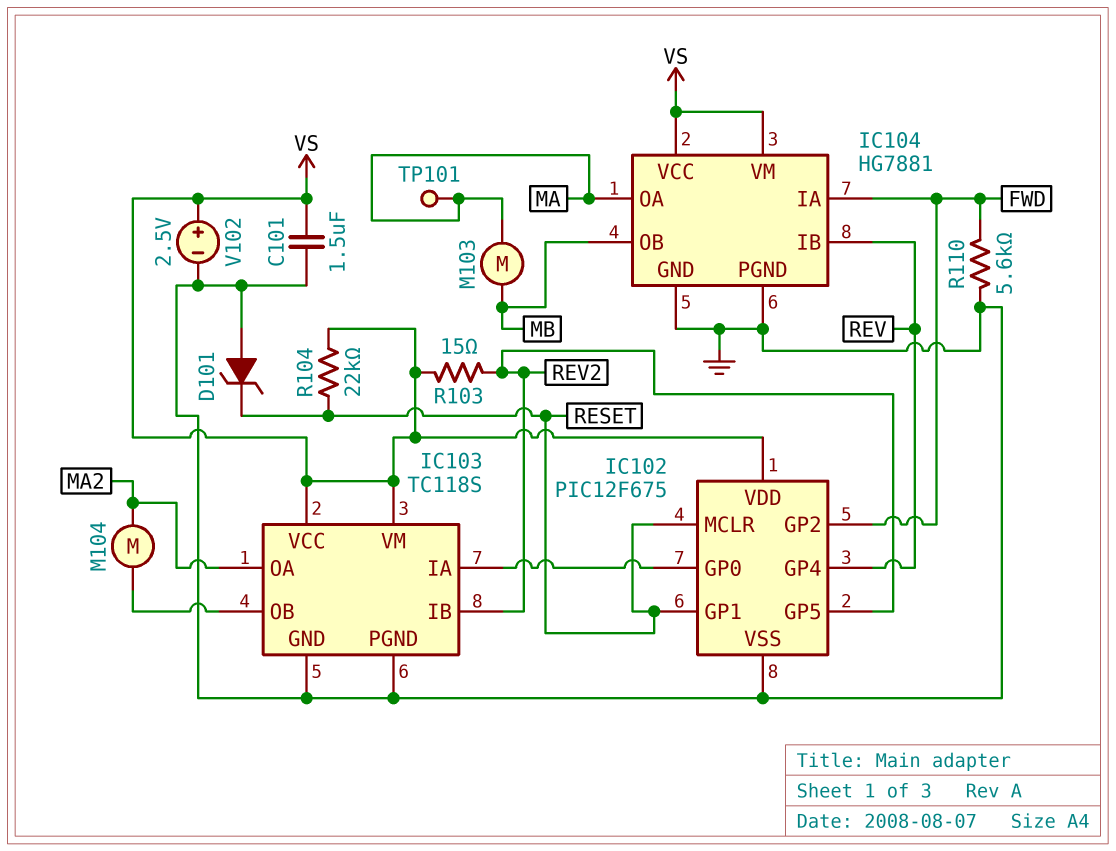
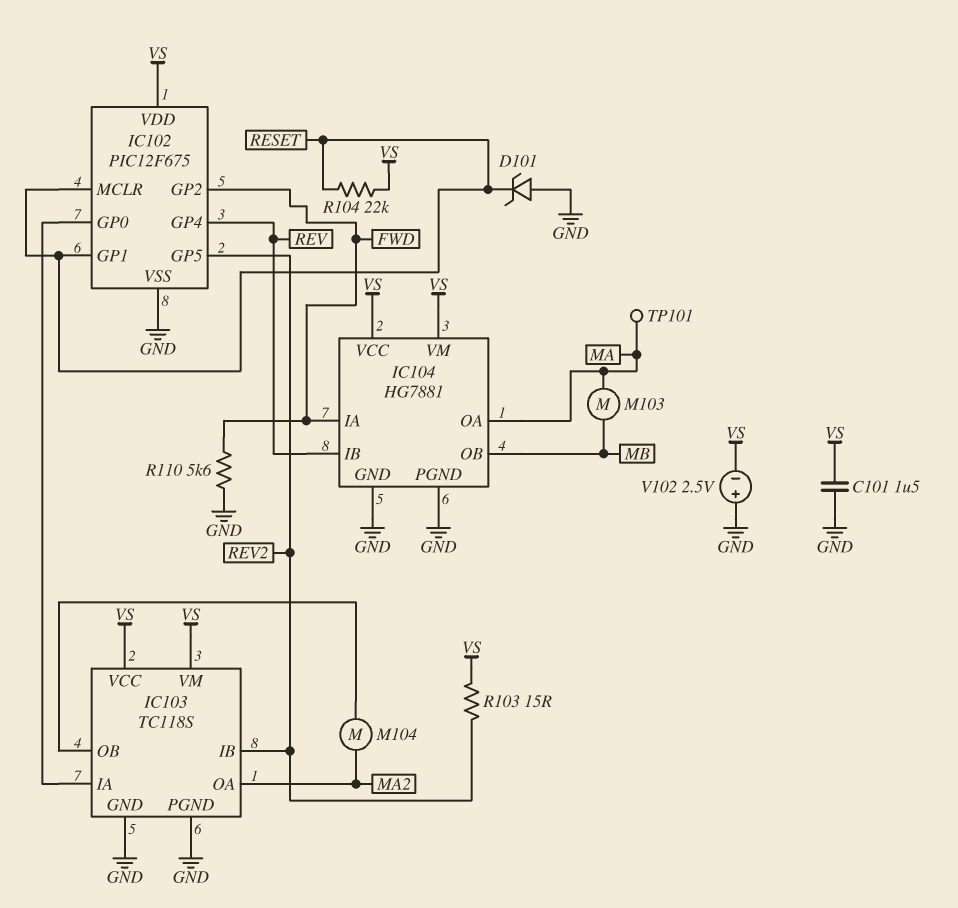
V102: 2.5V (plus VS, minus GND) -> 2.5V (plus GND, minus VS)

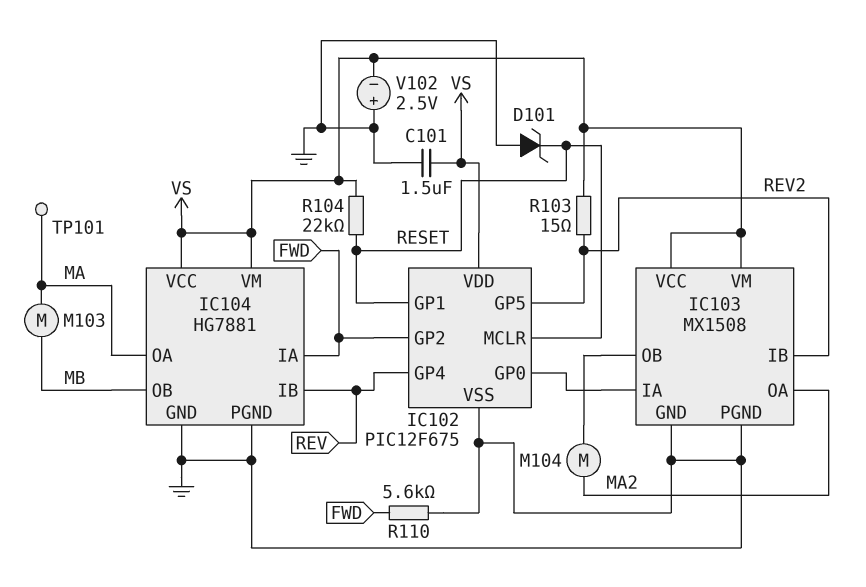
IC103: TC118S -> MX1508

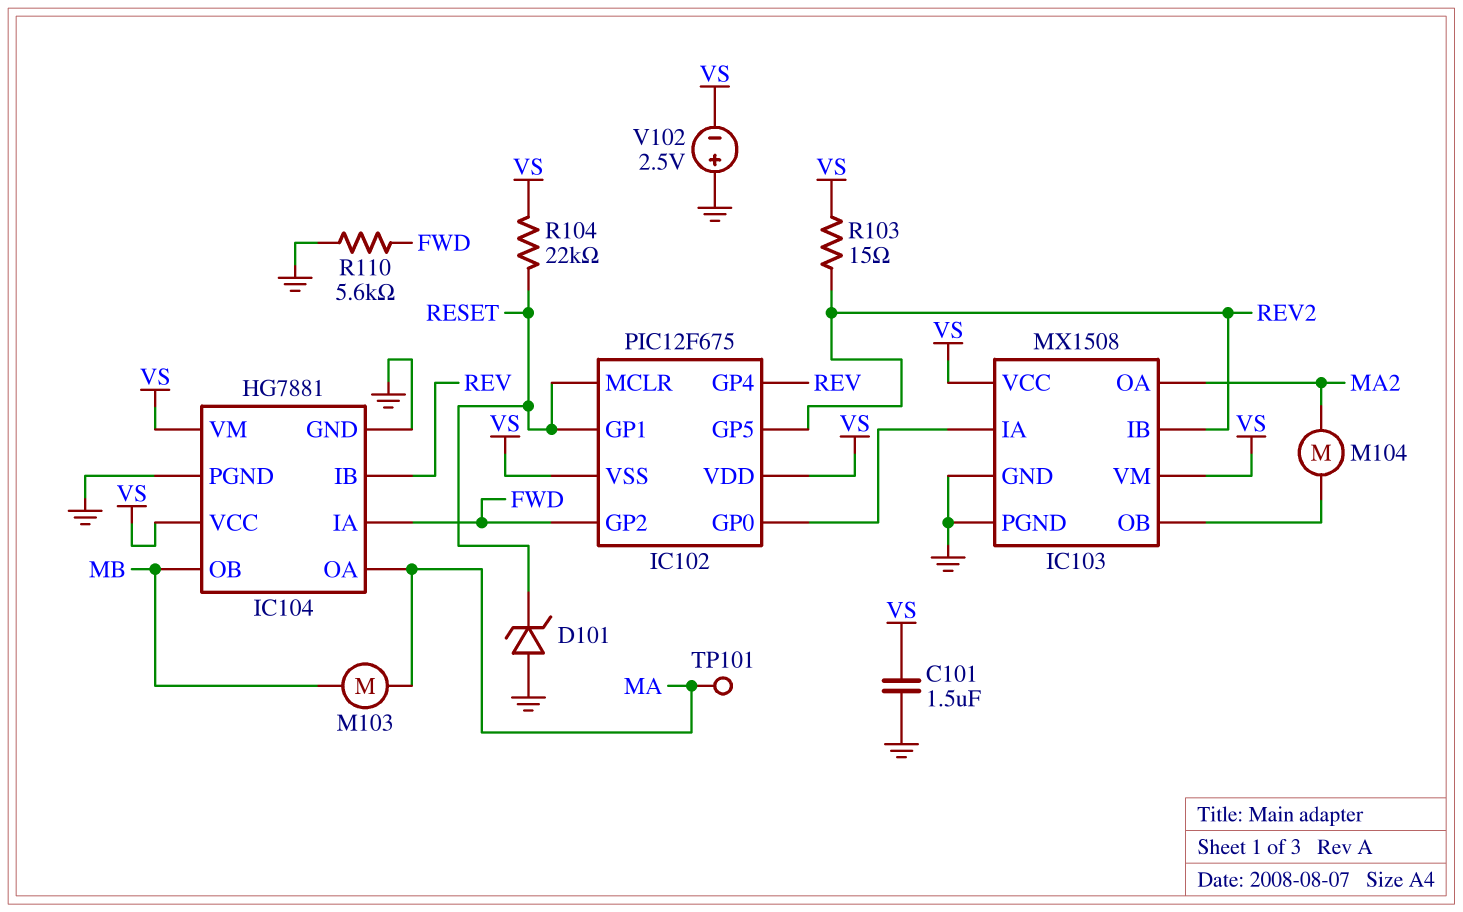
IC102 pin VSS: GND -> VS

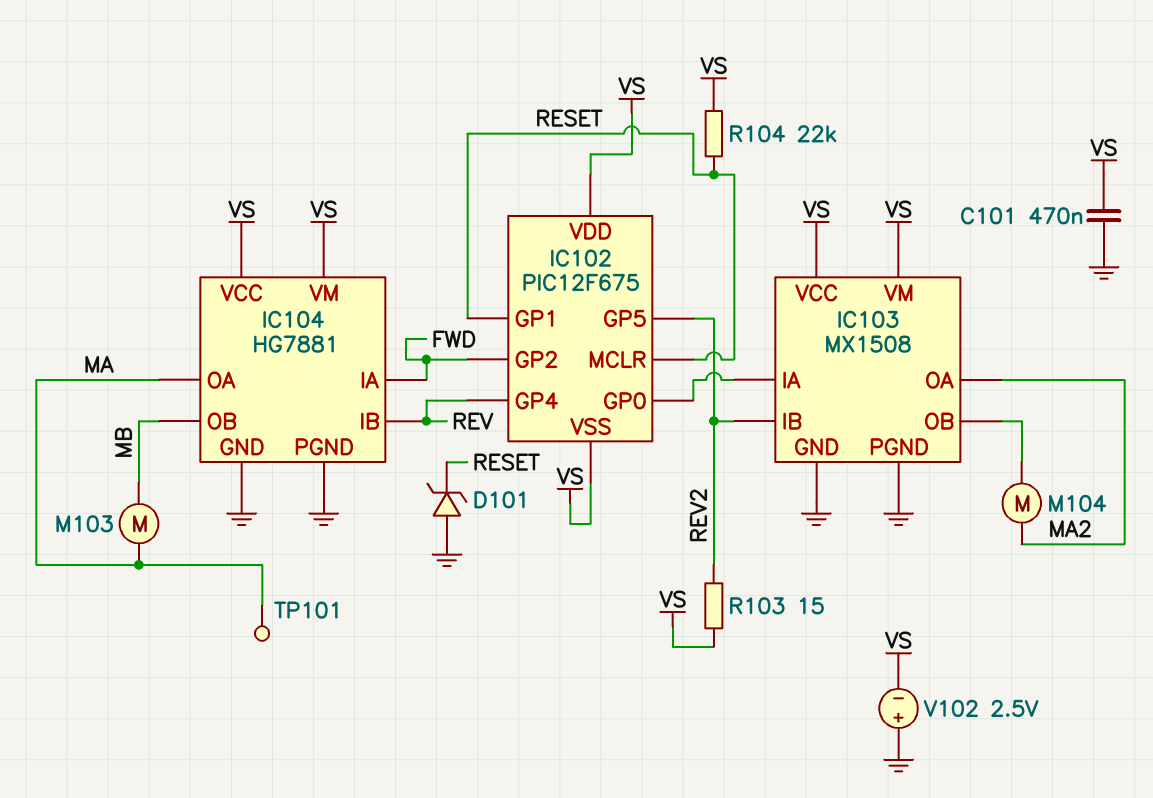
C101: 1.5uF (GND, VS) -> 470nF (GND, VS)
R110: 5.6k (FWD, GND) -> none

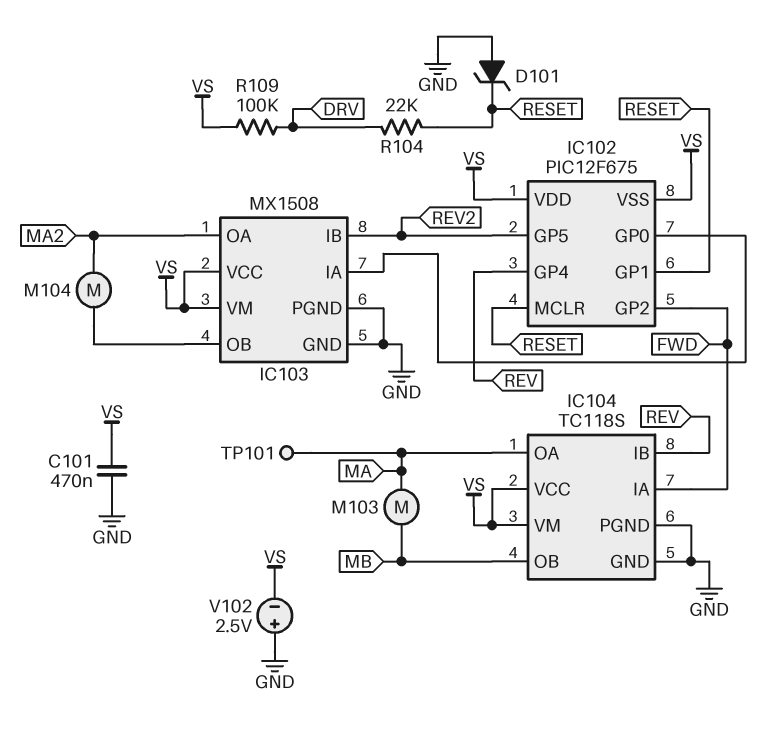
IC104: HG7881 -> TC118S
R103: 15 (REV2, VS) -> none
R104: 22k (RESET, VS) -> 22k (DRV, RESET)
R109: none -> 100k (DRV, VS)

